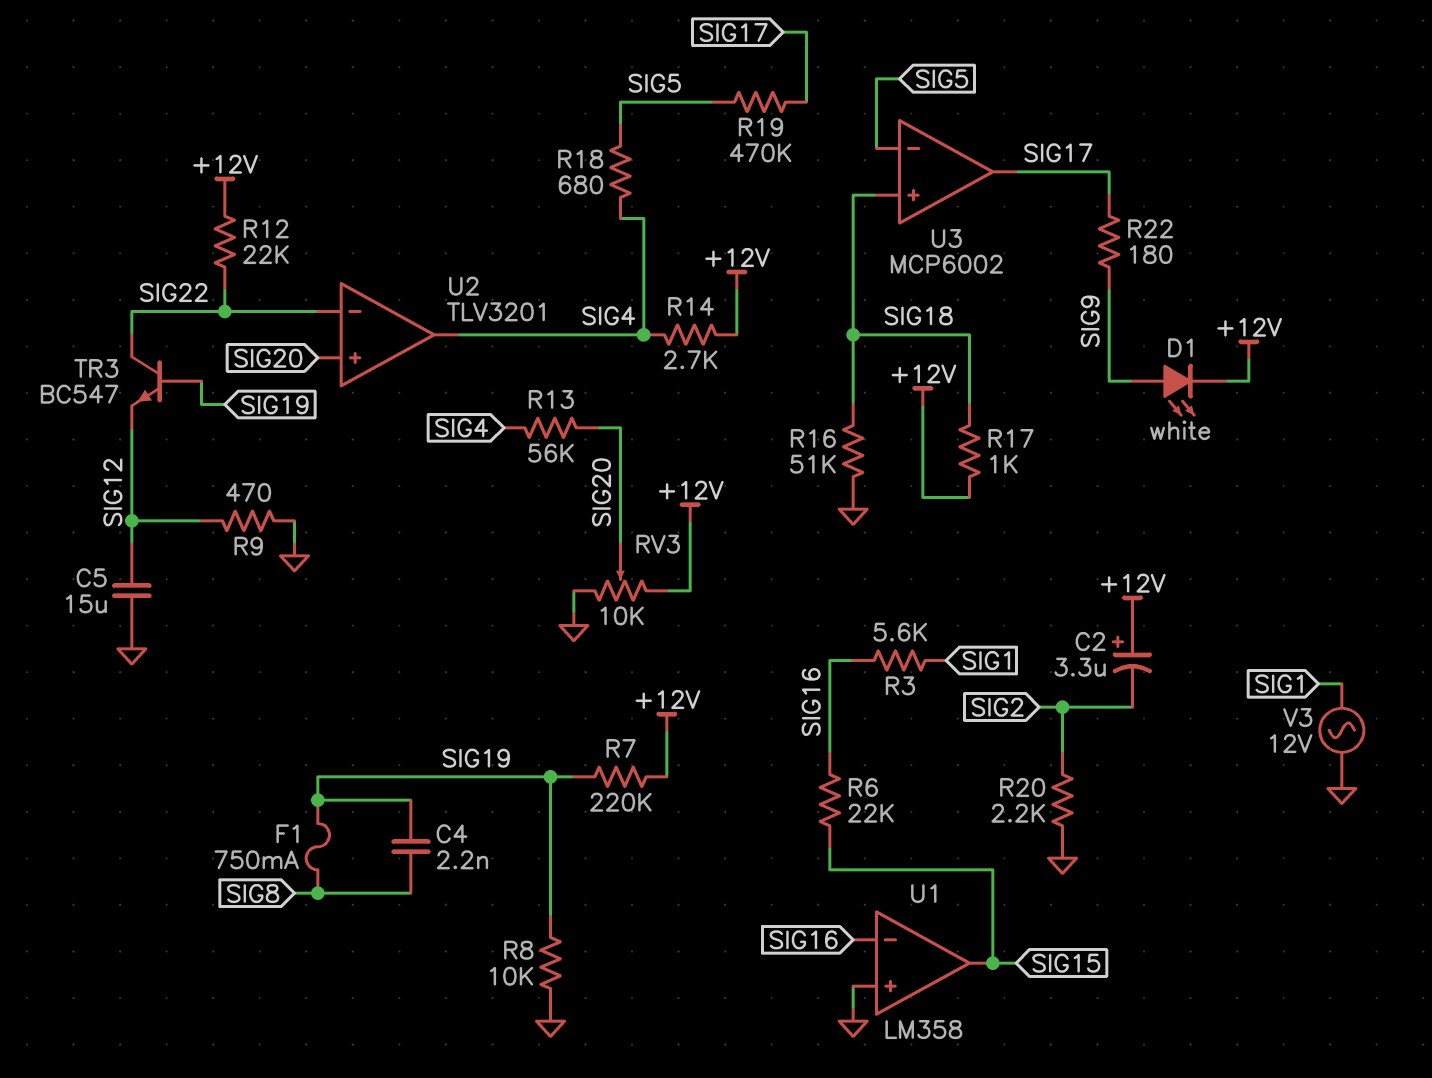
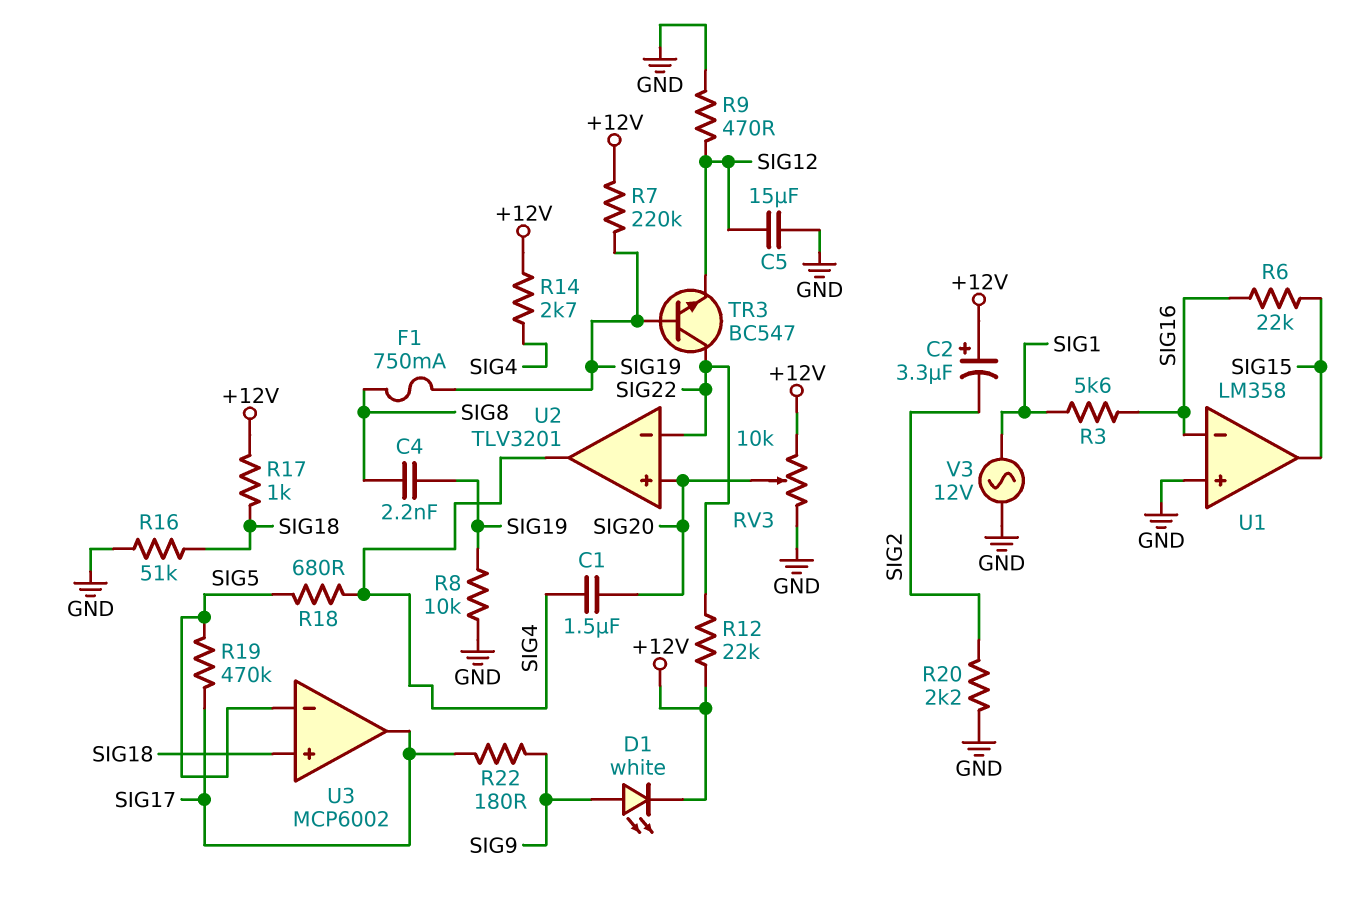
C1: none -> 1.5uF (SIG4, SIG20)
R13: 56k (SIG4, SIG20) -> none

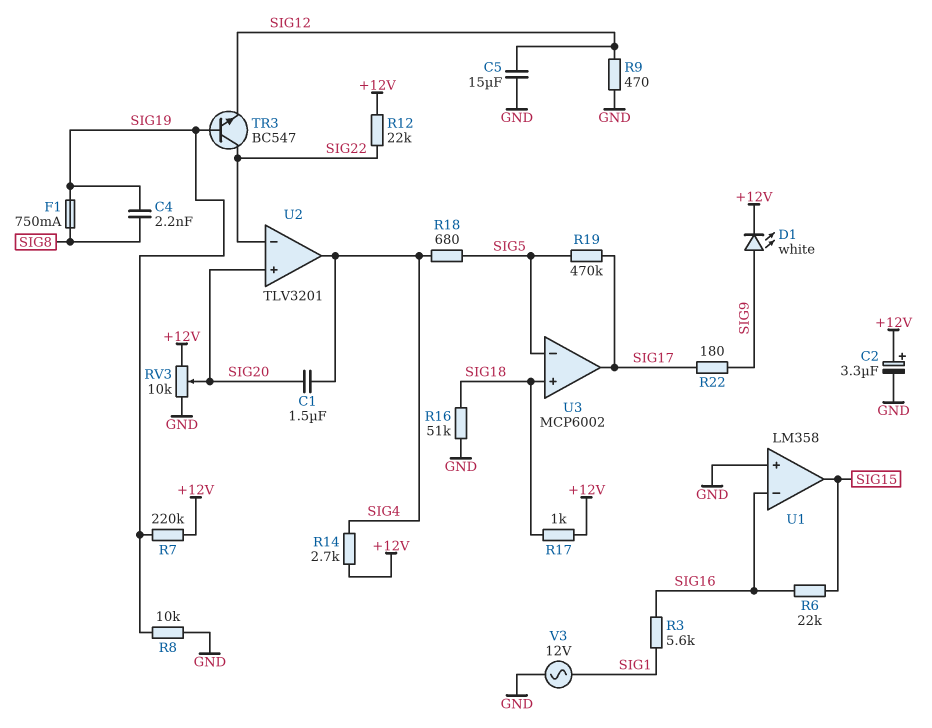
C2: 3.3uF (plus +12V, minus SIG2) -> 3.3uF (plus +12V, minus GND)
R20: 2.2k (GND, SIG2) -> none

